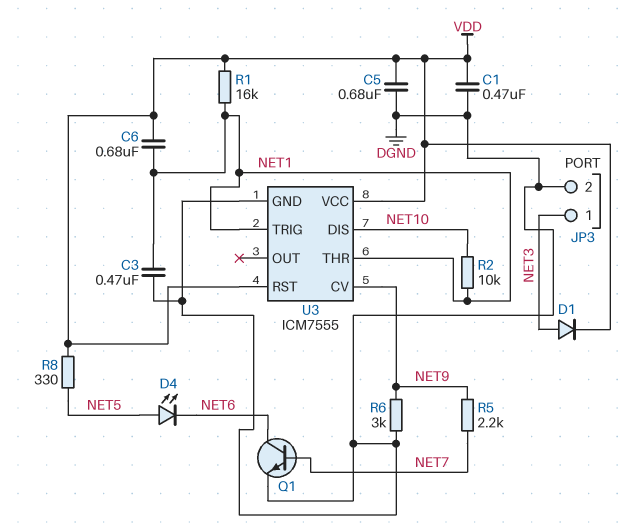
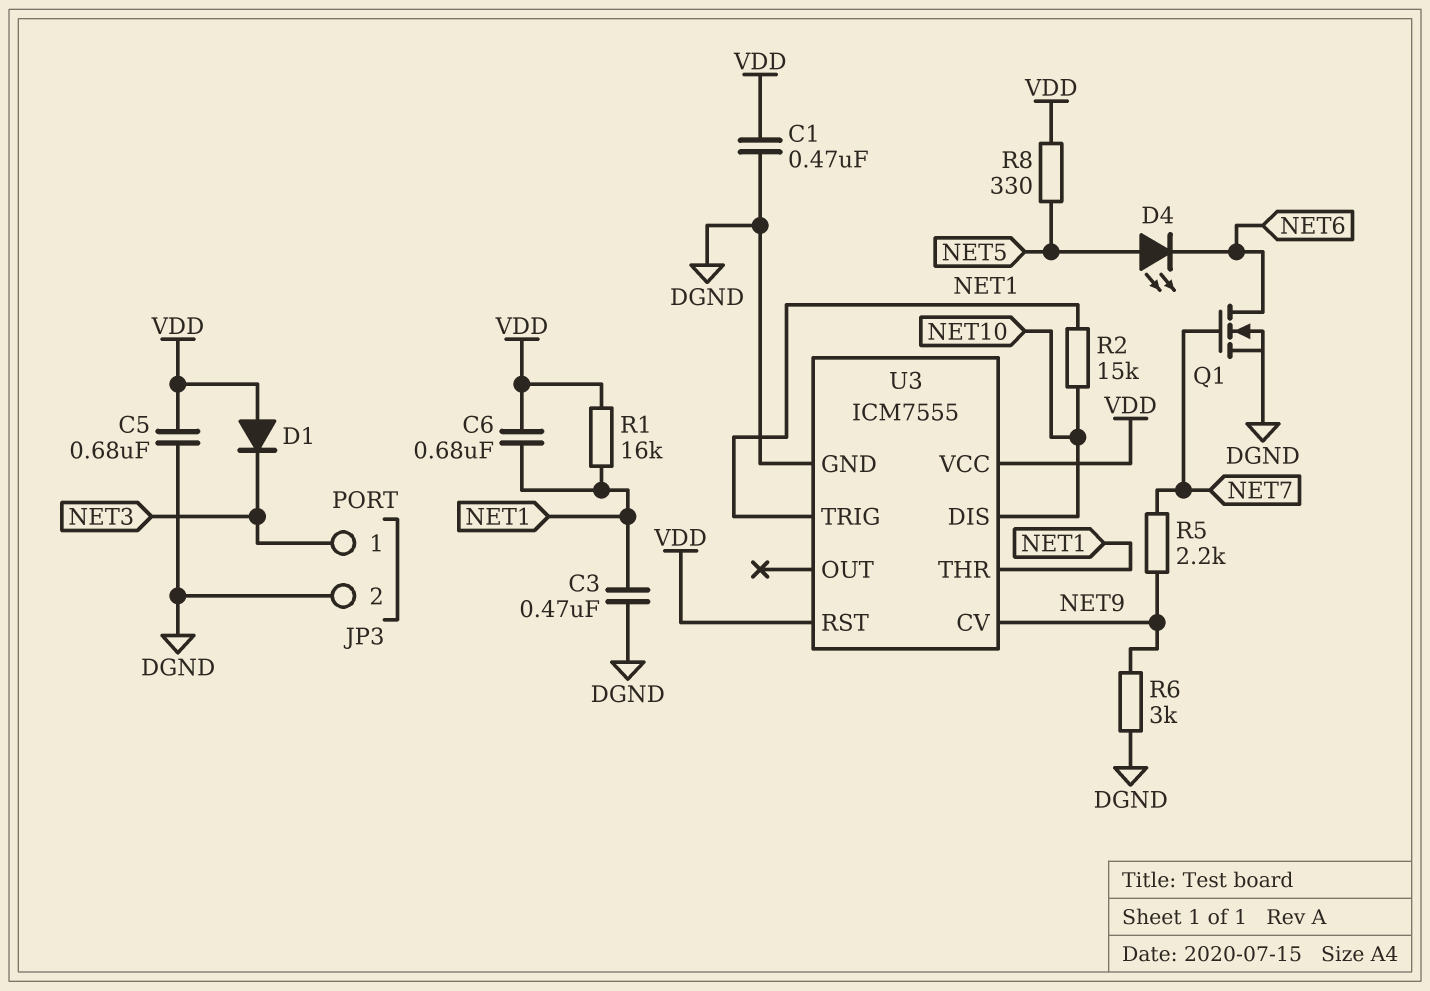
D1: diode (A NET3, K VDD) -> diode (A VDD, K NET3)
Q1: NPN (B NET7, C NET6, E DGND) -> NMOS (G NET7, D NET6, S DGND)
R2: 10k (NET1, NET10) -> 15k (NET1, NET10)

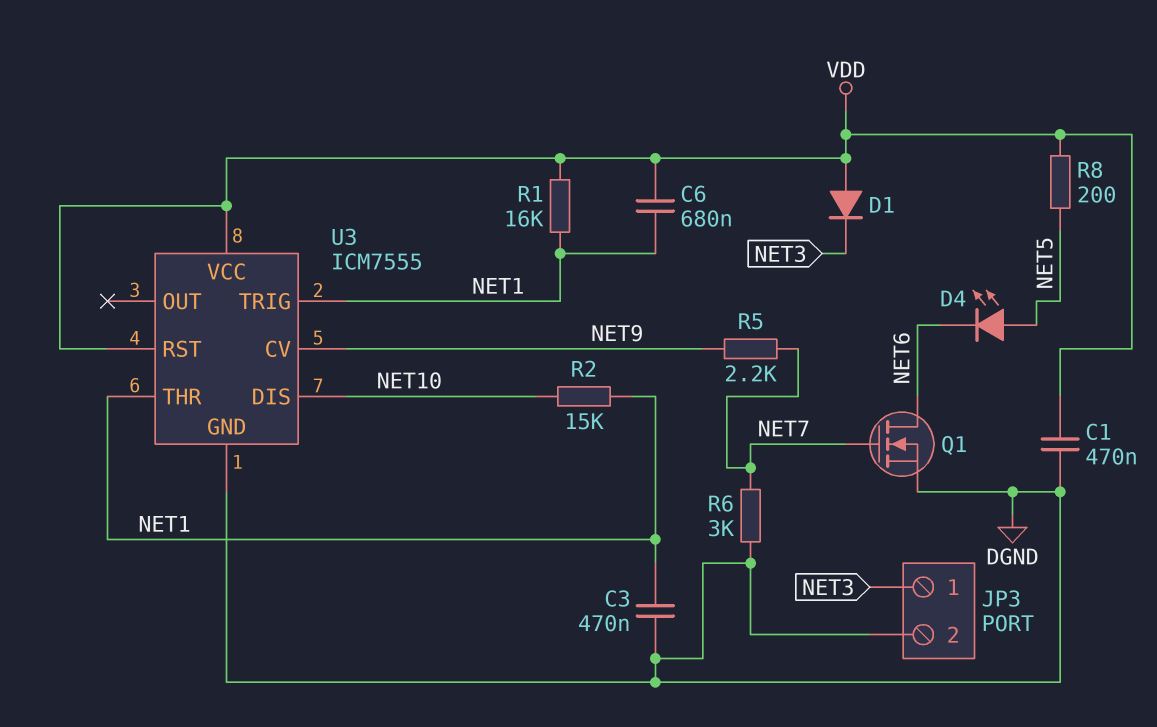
C5: 680nF (DGND, VDD) -> none
R6: 3k (DGND, NET9) -> 3k (DGND, NET7)
R8: 330 (NET5, VDD) -> 200 (NET5, VDD)

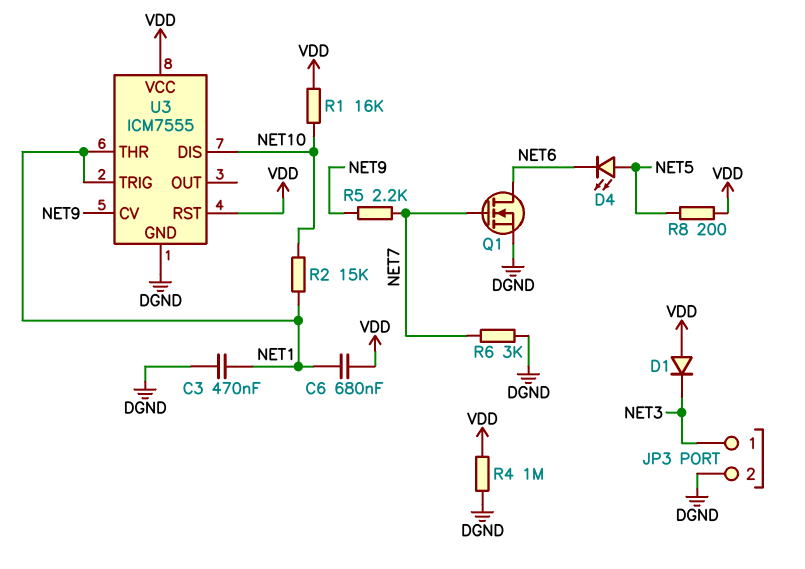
C1: 470nF (DGND, VDD) -> none
R1: 16k (NET1, VDD) -> 16k (NET10, VDD)
R4: none -> 1M (DGND, VDD)

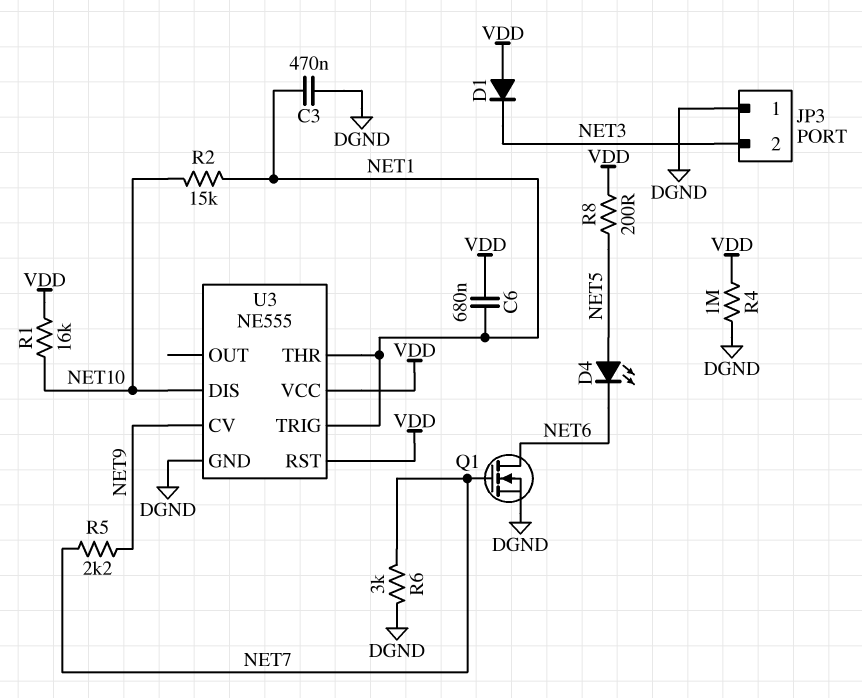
JP3 pin 1: NET3 -> DGND
JP3 pin 2: DGND -> NET3
U3: ICM7555 -> NE555

